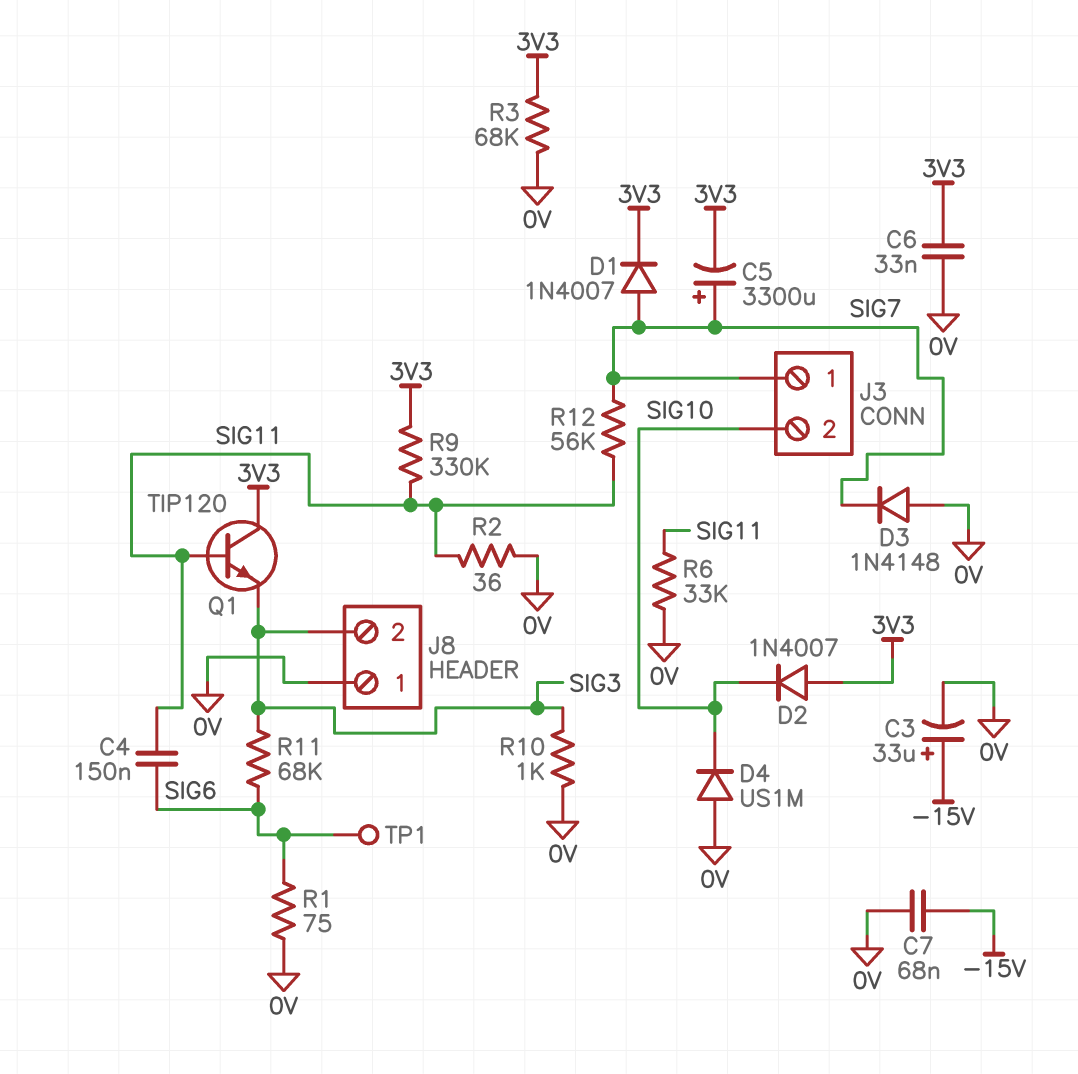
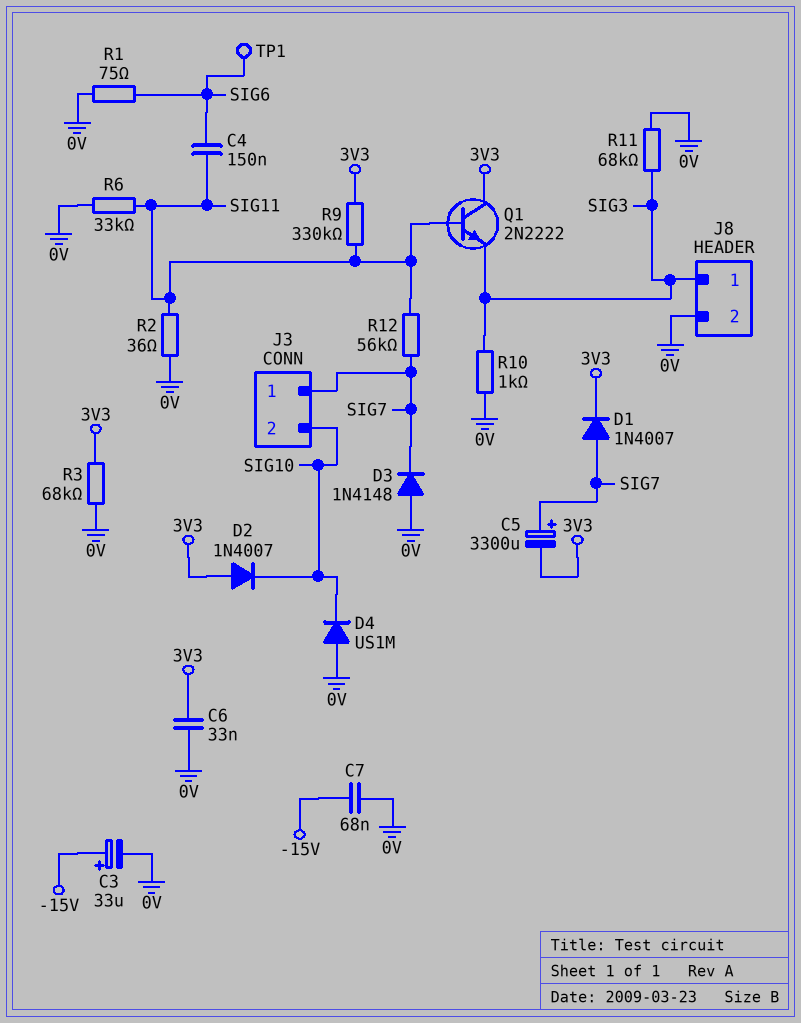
J8 pin 1: 0V -> SIG3
J8 pin 2: SIG3 -> 0V
Q1: NPN TIP120 (B SIG11, C 3V3, E SIG3) -> NPN 2N2222 (B SIG11, C 3V3, E SIG3)
R11: 68k (SIG3, SIG6) -> 68k (0V, SIG3)

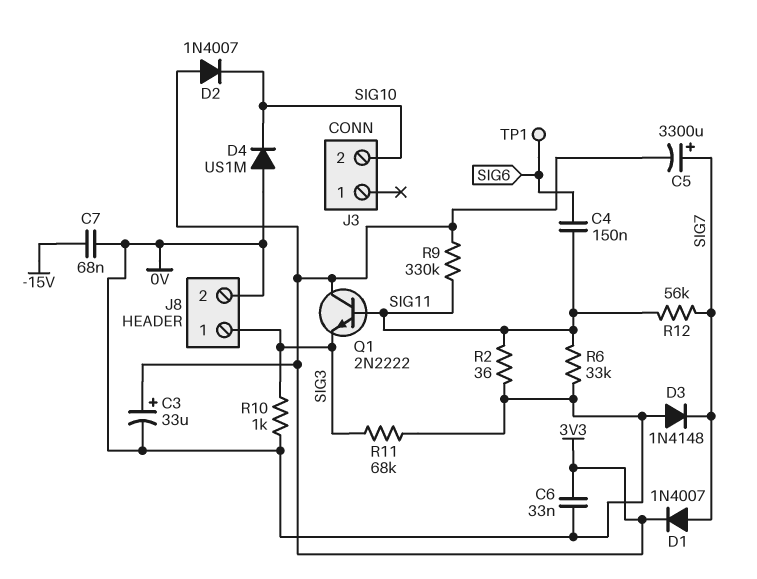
C3: 33uF (plus -15V, minus 0V) -> 33uF (plus 3V3, minus 0V)
J3 pin 1: SIG7 -> none
R1: 75 (0V, SIG6) -> none
R3: 68k (0V, 3V3) -> none

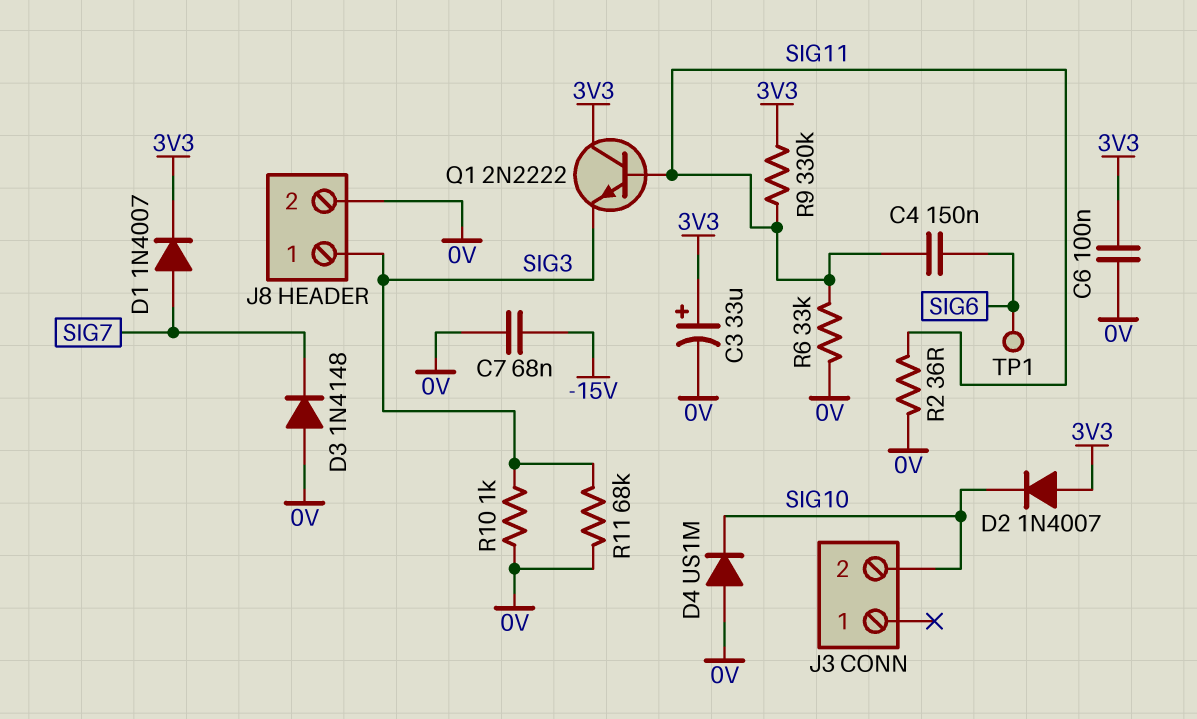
C5: 3300uF (plus SIG7, minus 3V3) -> none
C6: 33nF (0V, 3V3) -> 100nF (0V, 3V3)
R12: 56k (SIG7, SIG11) -> none

